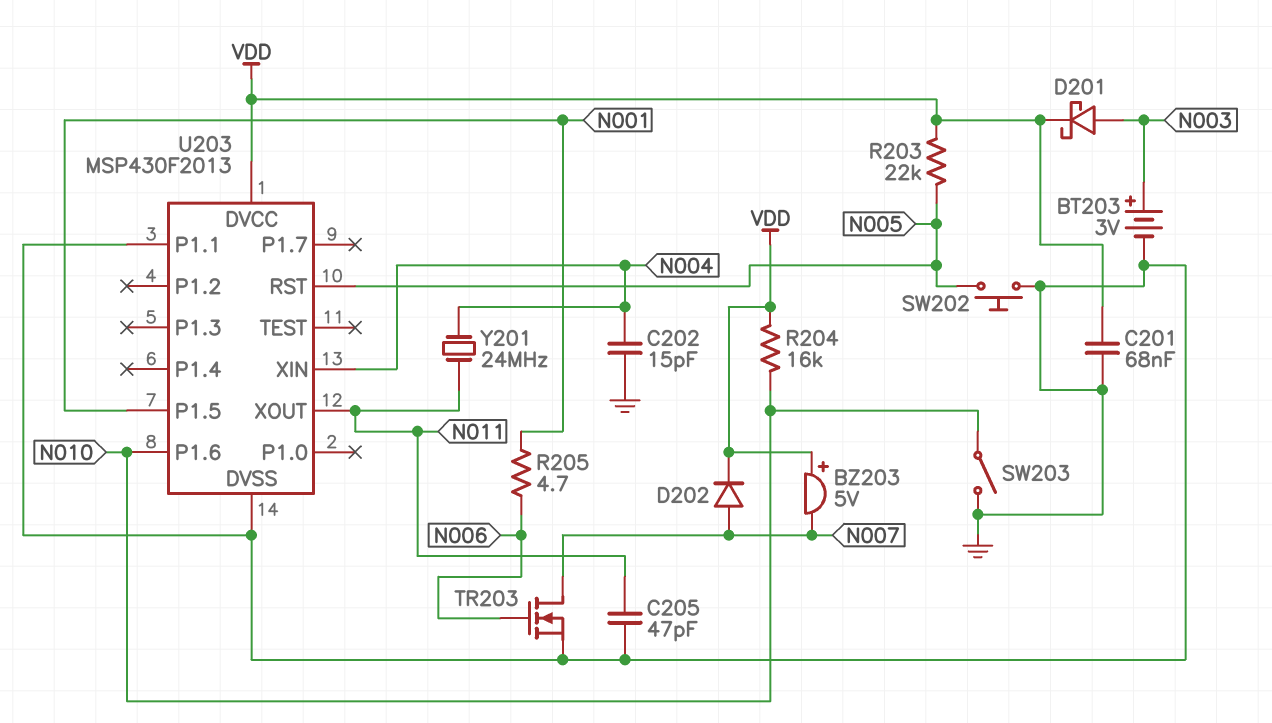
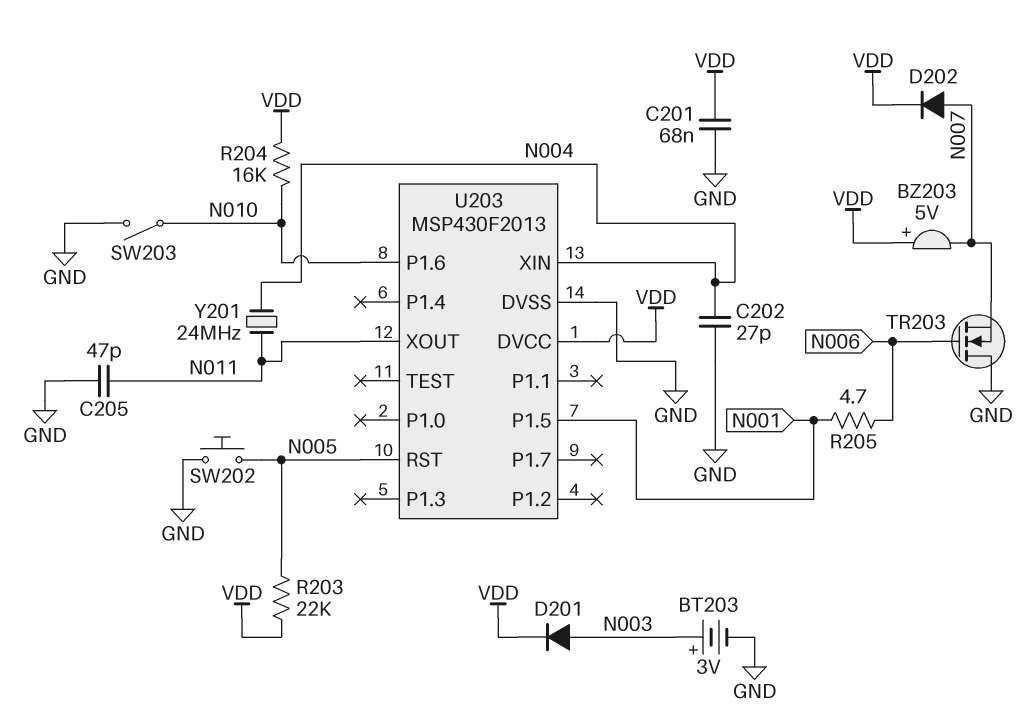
C202: 15pF (GND, N004) -> 27pF (GND, N004)
D201: schottky (A N003, K VDD) -> diode (A N003, K VDD)
TR203: NMOS (G N006, D N007, S GND) -> NMOS (G N006, D GND, S N007)
U203 pin P1.1: GND -> none

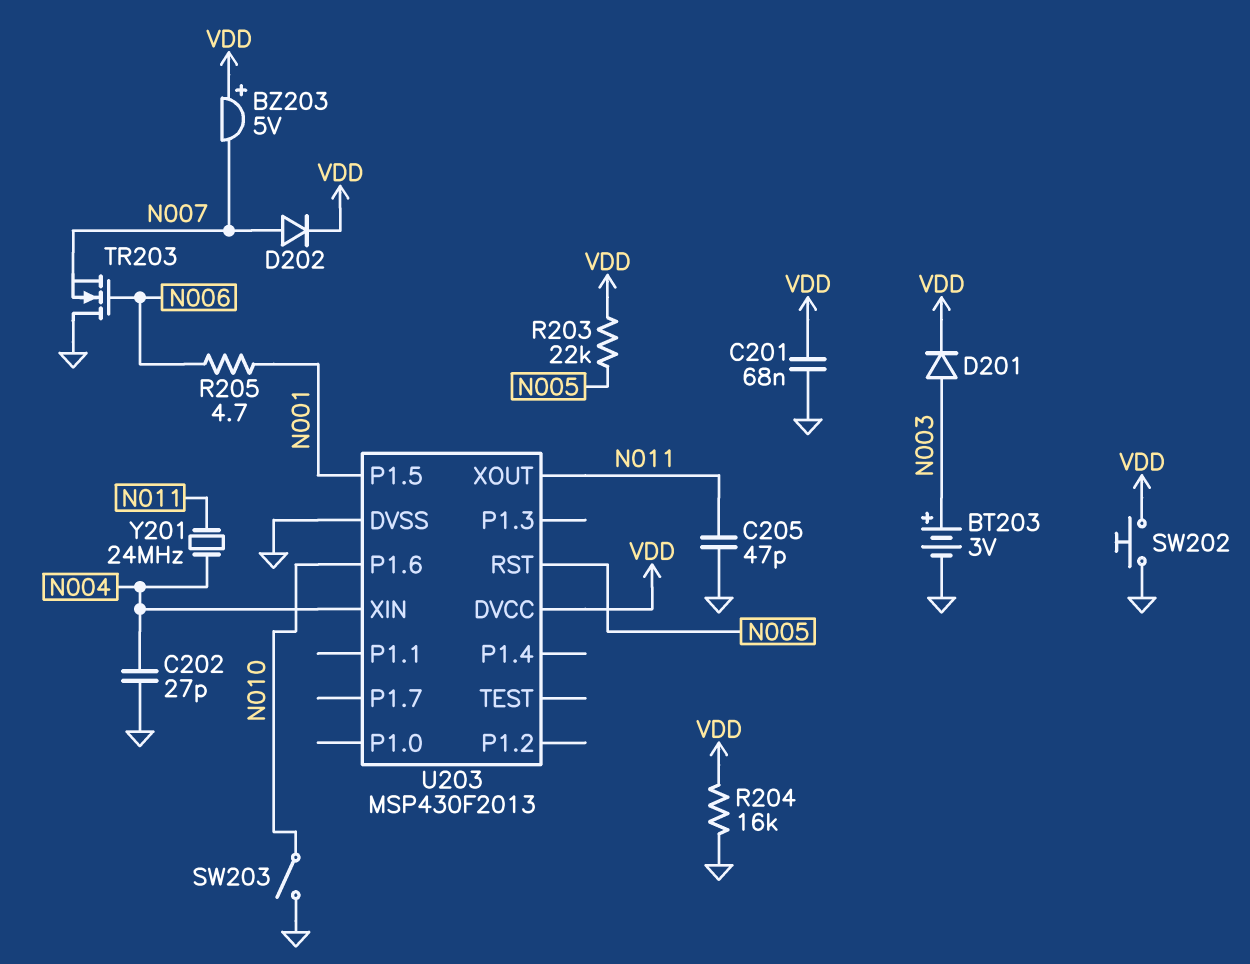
R204: 16k (N010, VDD) -> 16k (GND, VDD)
SW202: button (GND, N005) -> button (GND, VDD)

